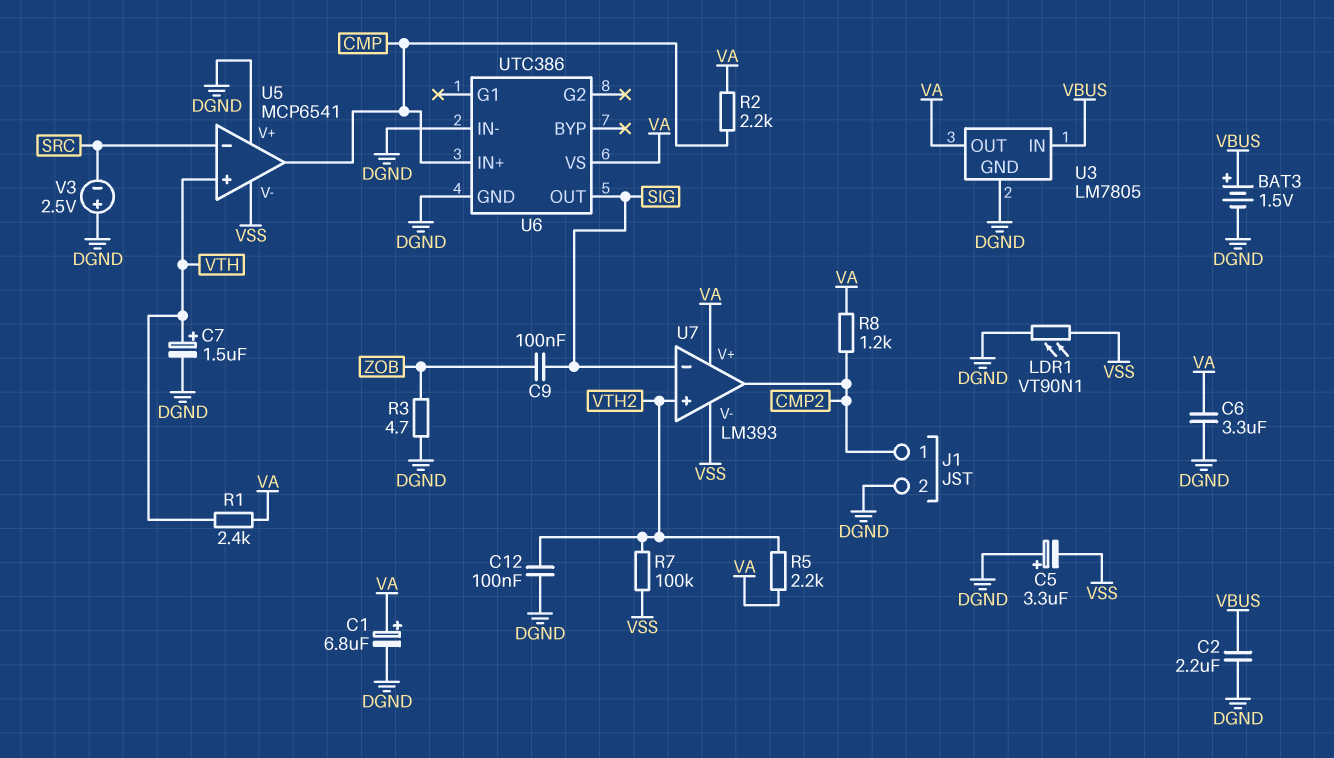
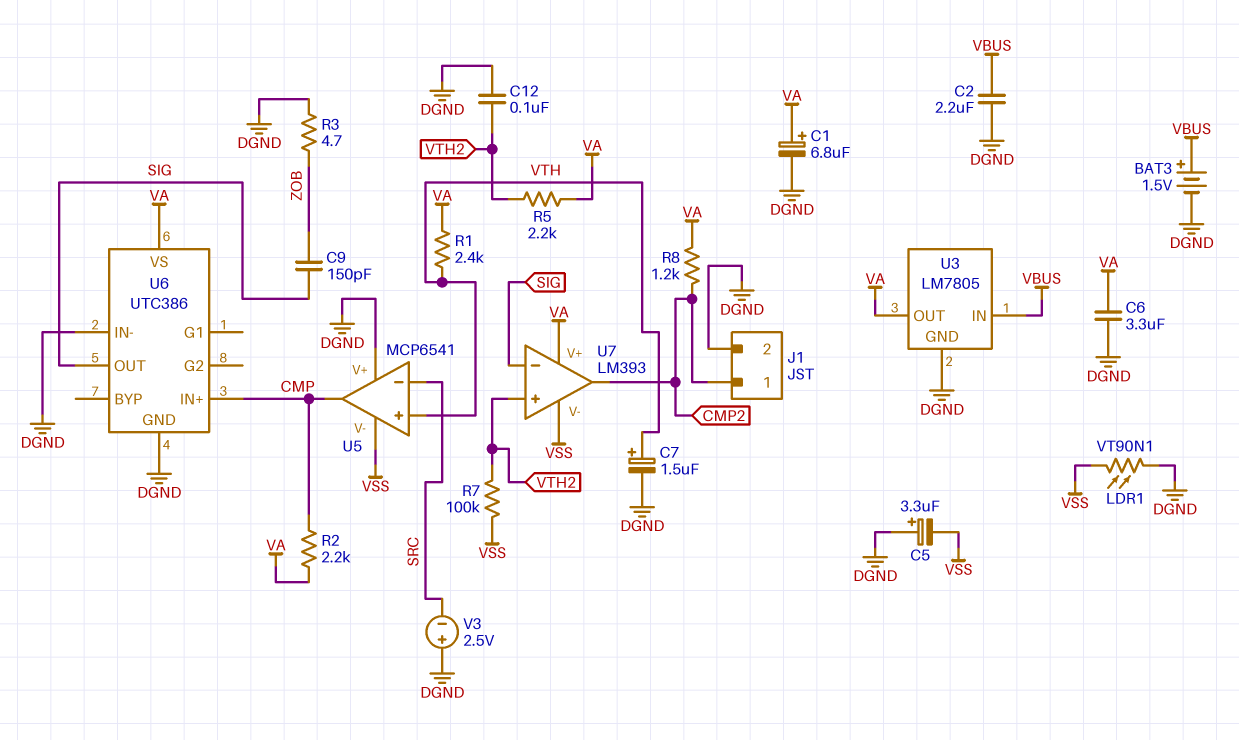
C9: 100nF (SIG, ZOB) -> 150pF (SIG, ZOB)

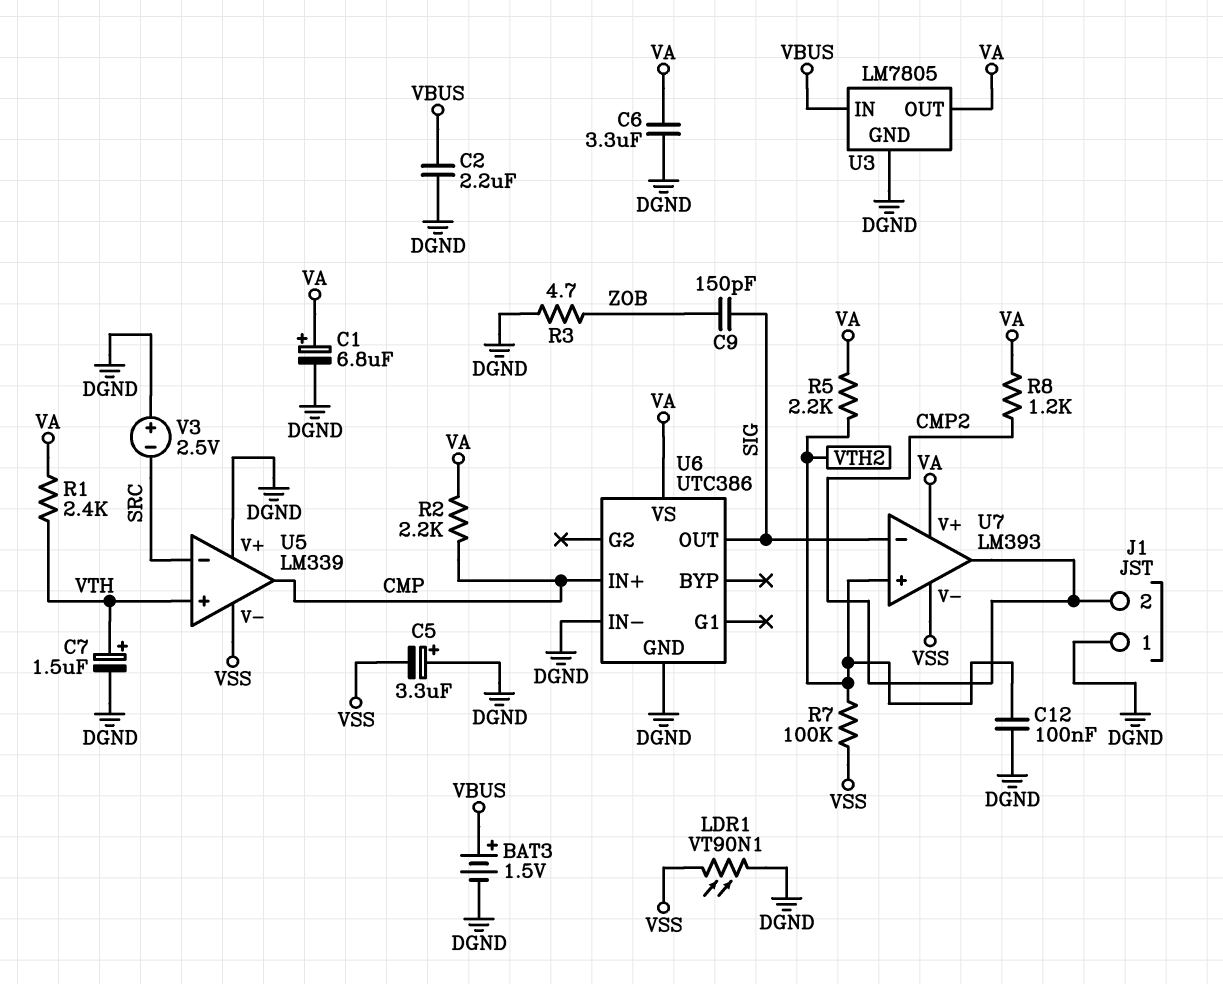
J1 pin 1: CMP2 -> DGND
J1 pin 2: DGND -> CMP2
U5: MCP6541 -> LM339

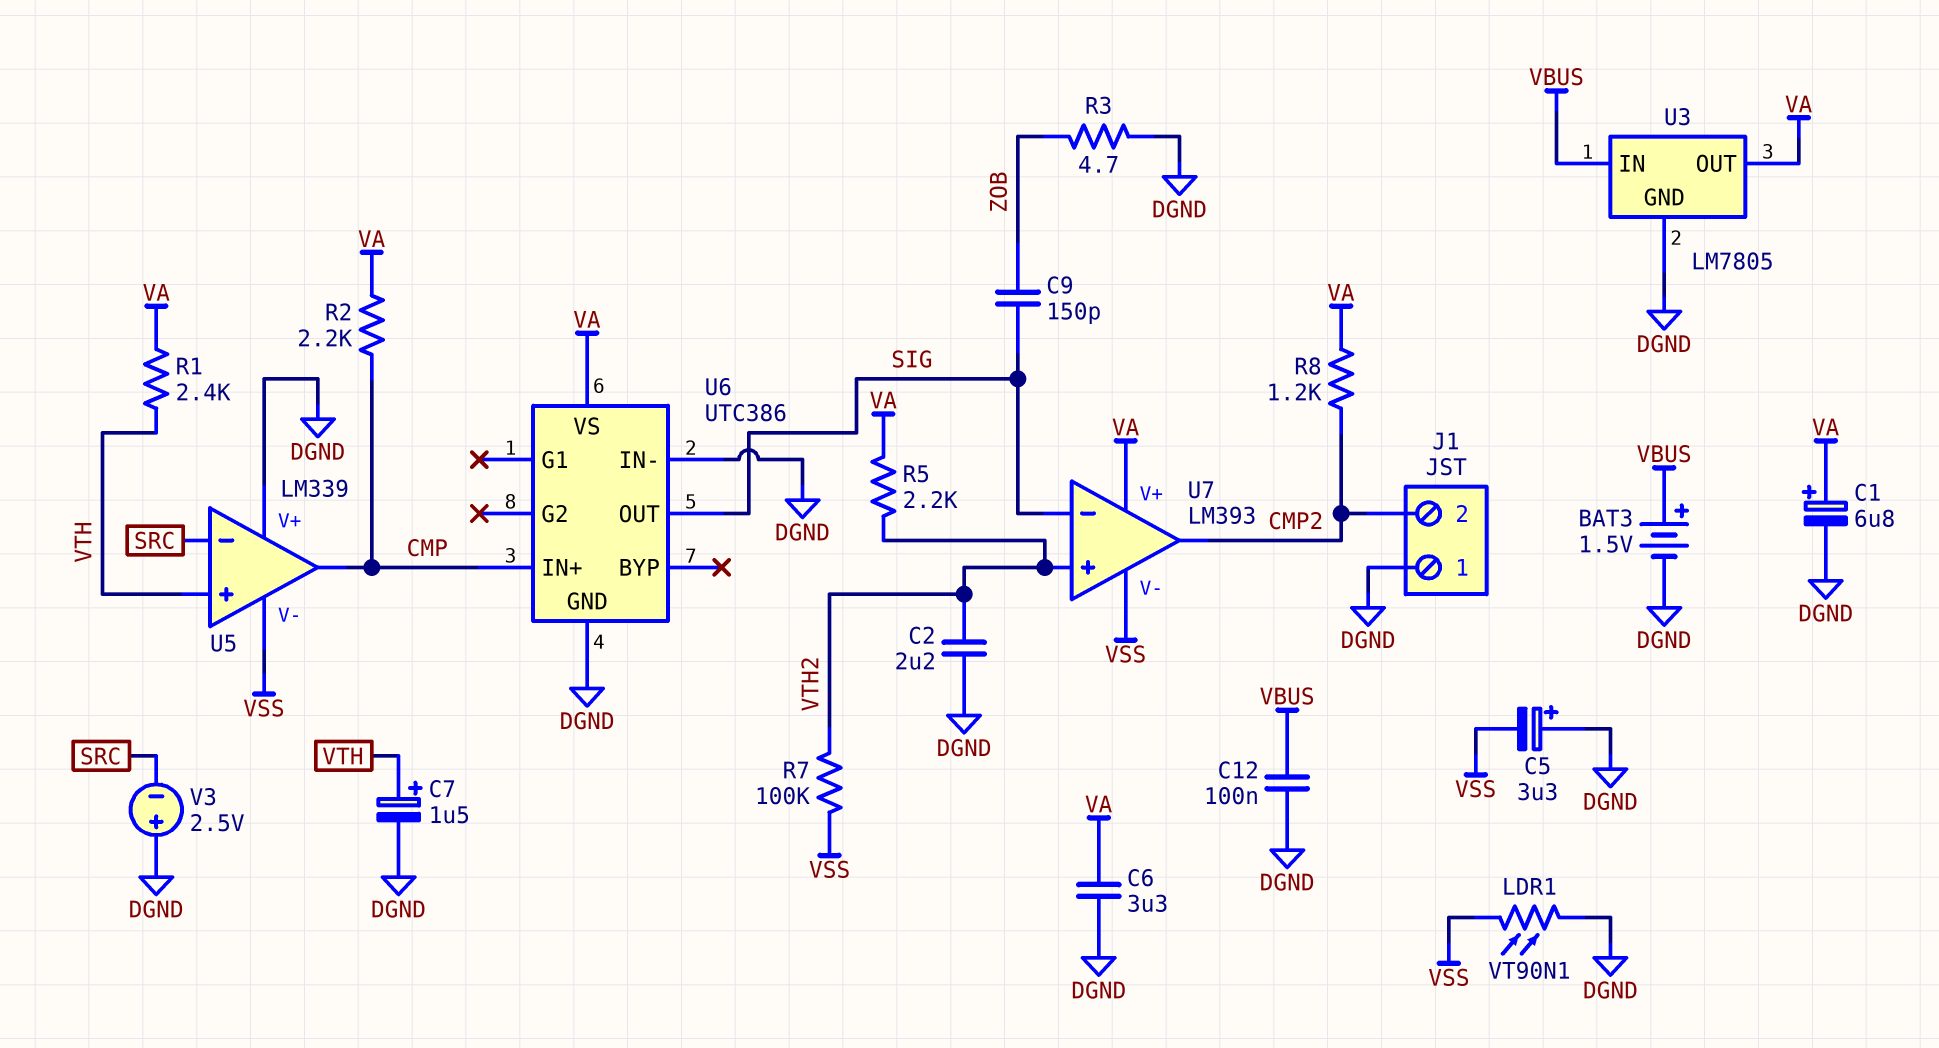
C2: 2.2uF (DGND, VBUS) -> 2.2uF (DGND, VTH2)
C12: 100nF (DGND, VTH2) -> 100nF (DGND, VBUS)

